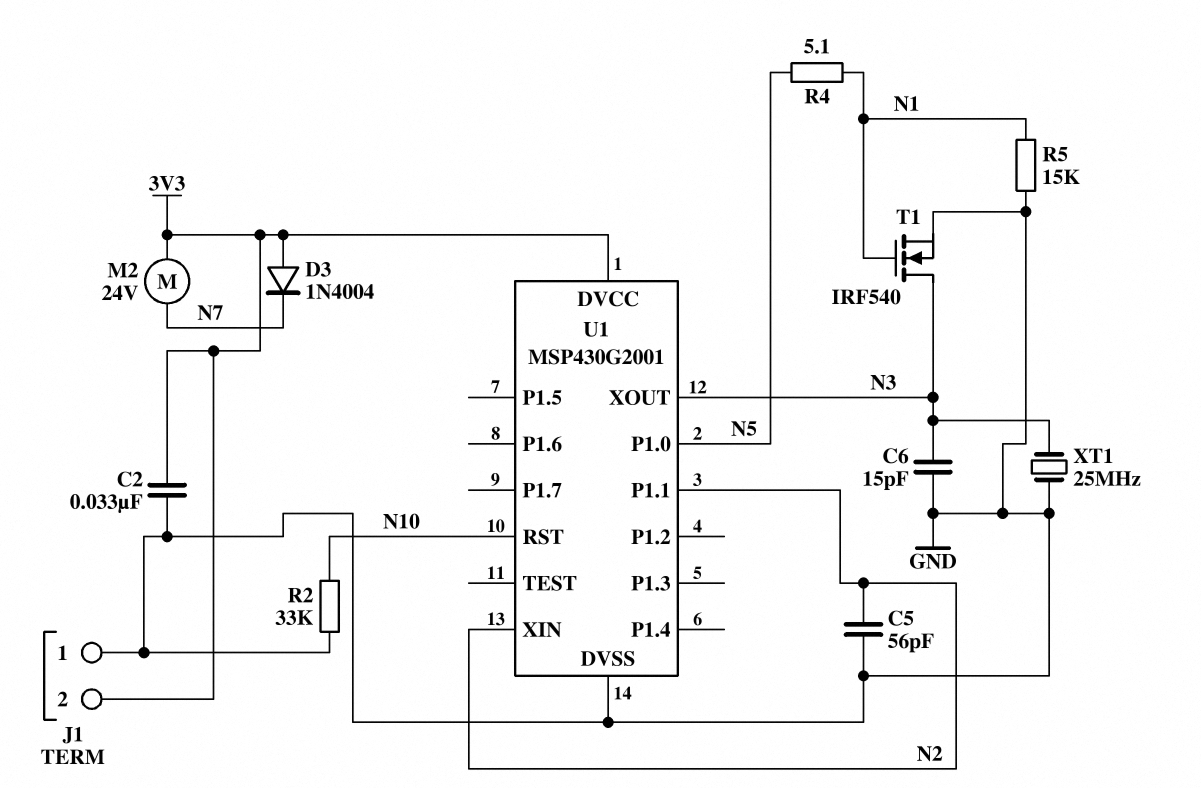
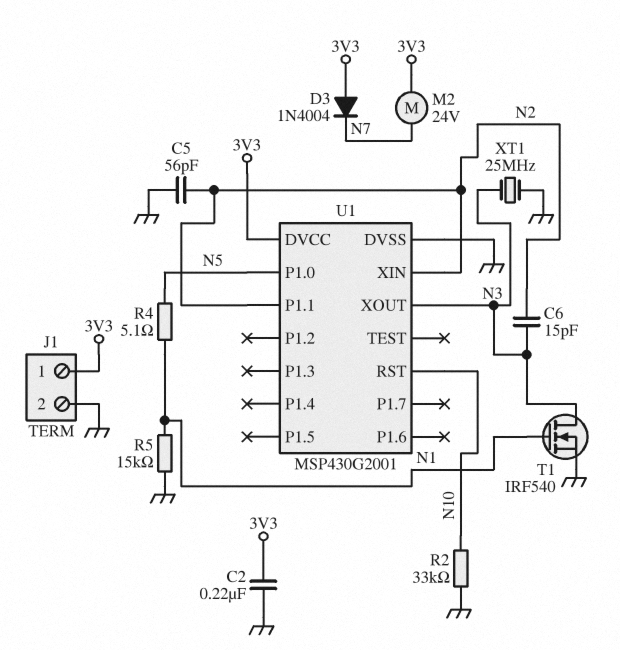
C2: 33nF (3V3, GND) -> 220nF (3V3, GND)
C6: 15pF (GND, N3) -> 15pF (N2, N3)
J1 pin 1: GND -> 3V3
J1 pin 2: 3V3 -> GND

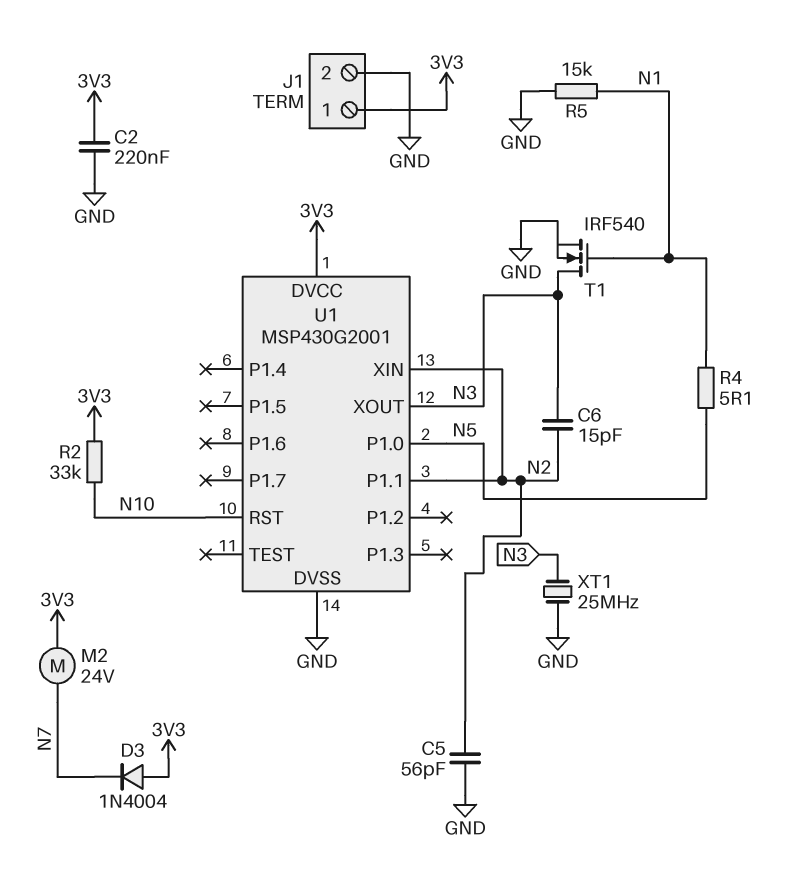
R2: 33k (GND, N10) -> 33k (3V3, N10)

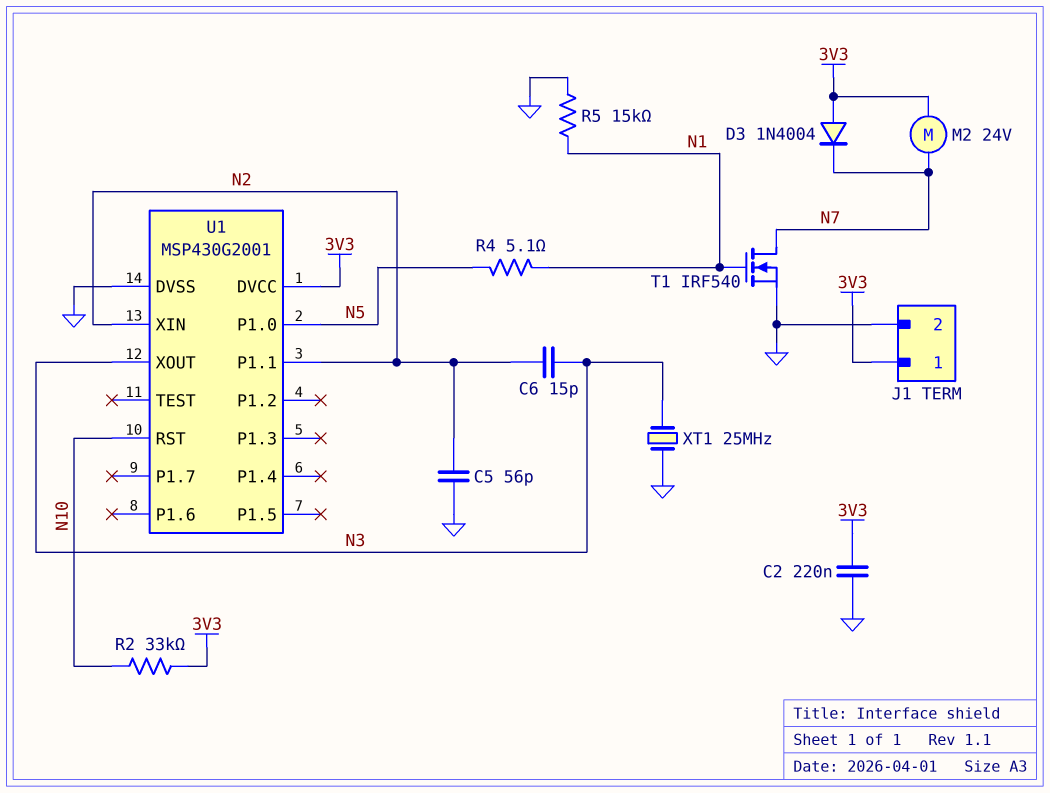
T1: NMOS IRF540 (G N1, D N3, S GND) -> NMOS IRF540 (G N1, D N7, S GND)

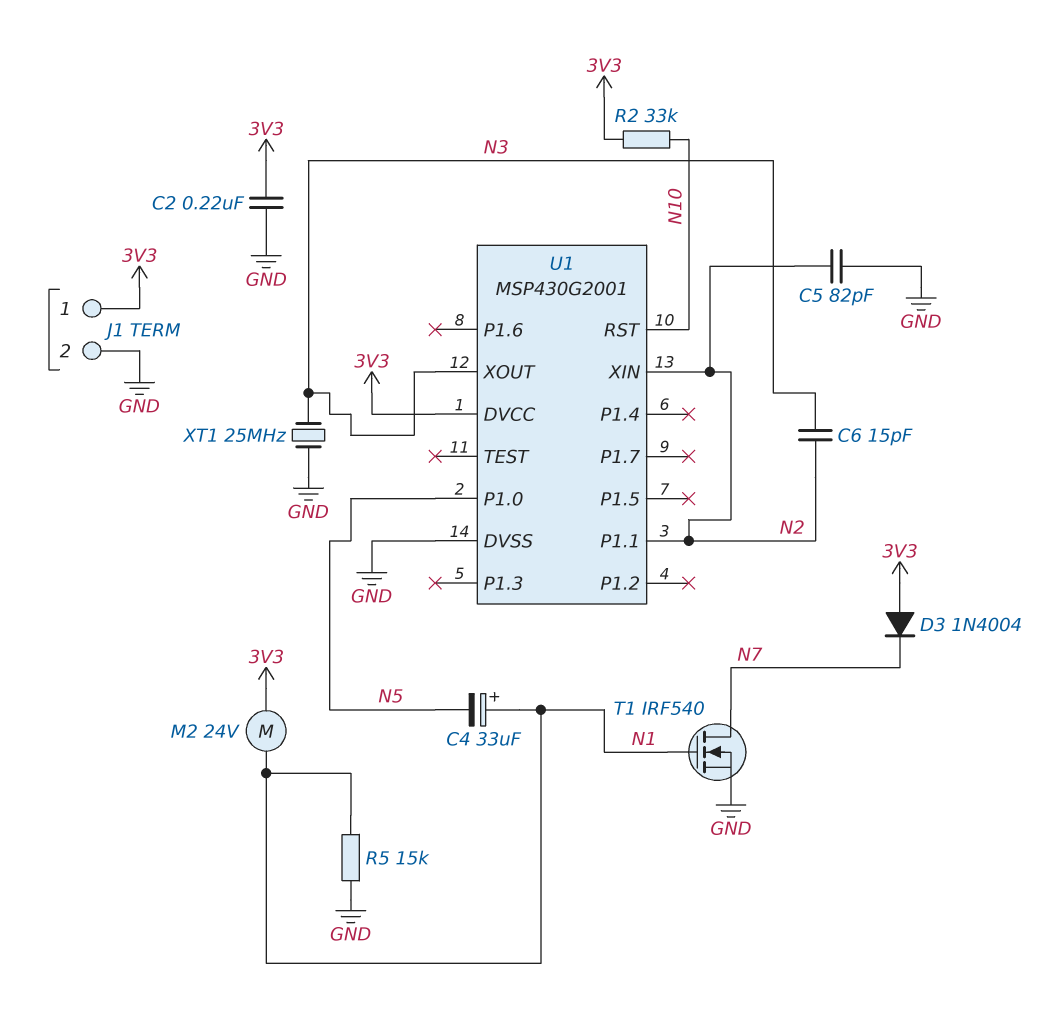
C4: none -> 33uF (plus N1, minus N5)
C5: 56pF (GND, N2) -> 82pF (GND, N2)
M2: motor 24V (3V3, N7) -> motor 24V (3V3, N1)
R4: 5.1 (N1, N5) -> none

